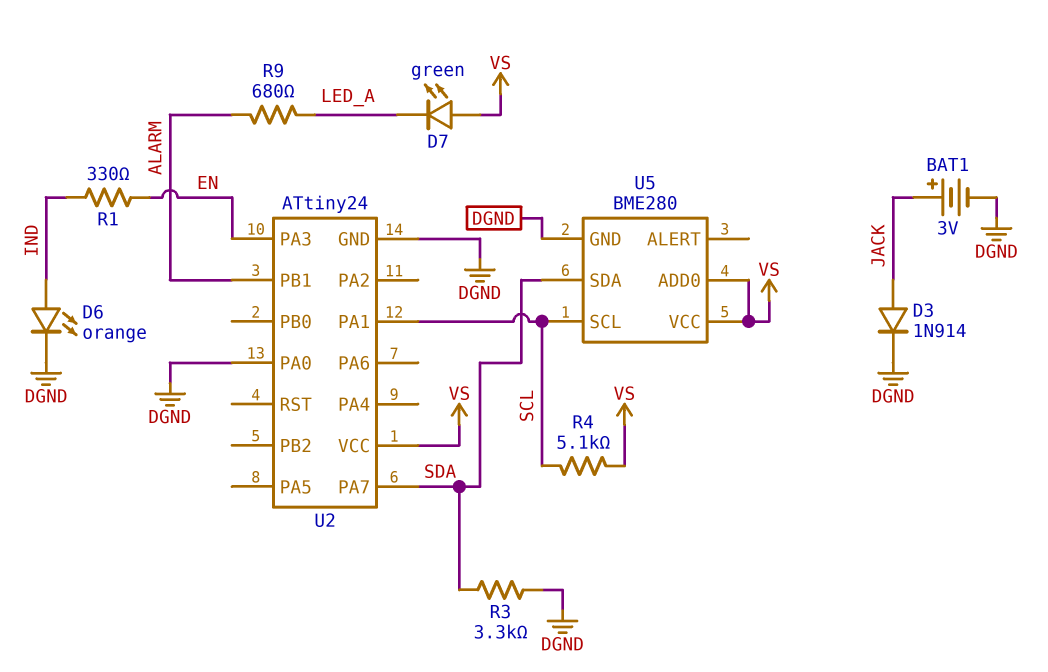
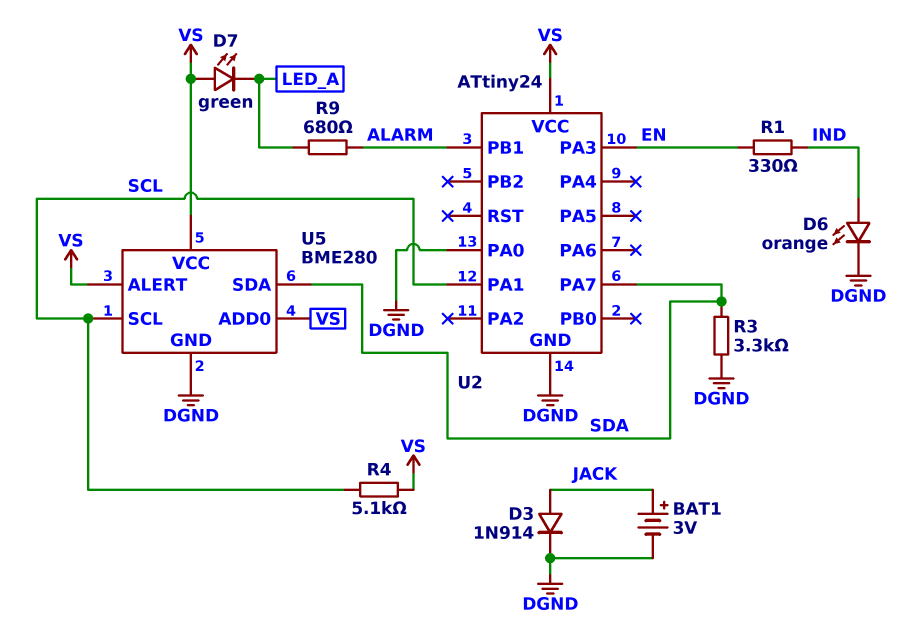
U5 pin ALERT: none -> VS

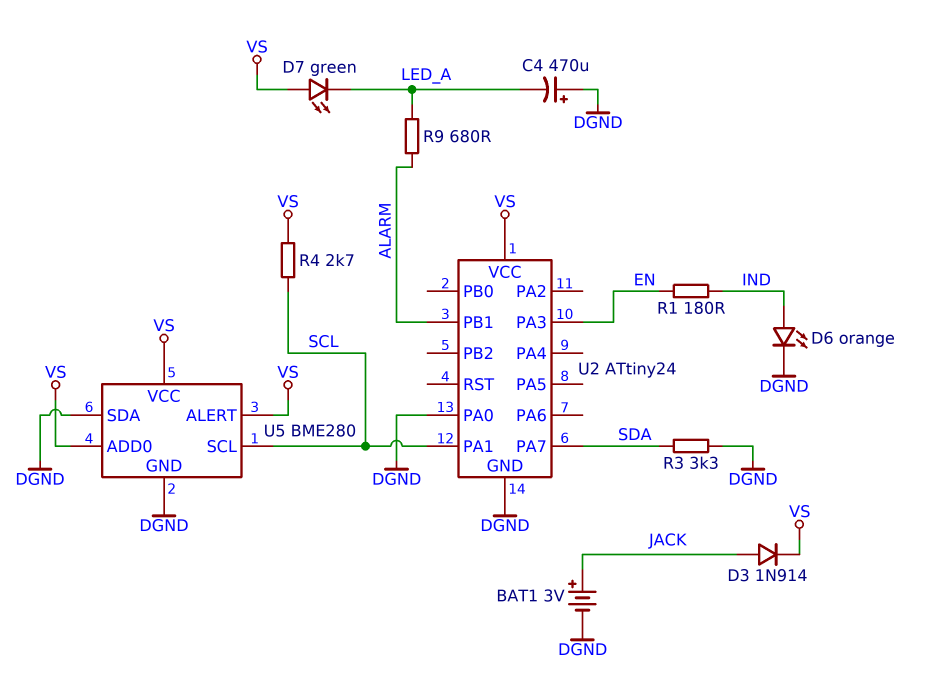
C4: none -> 470uF (plus DGND, minus LED_A)
D3: diode 1N914 (A JACK, K DGND) -> diode 1N914 (A JACK, K VS)
R1: 330 (EN, IND) -> 180 (EN, IND)
R4: 5.1k (SCL, VS) -> 2.7k (SCL, VS)
U5 pin SDA: SDA -> DGND

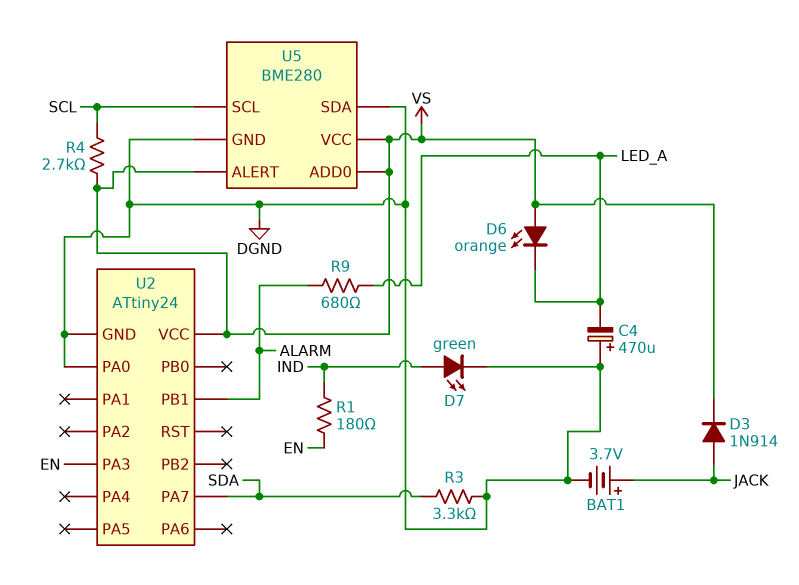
BAT1: 3V (plus JACK, minus DGND) -> 3.7V (plus JACK, minus DGND)
D6: LED orange (A IND, K DGND) -> LED orange (A VS, K LED_A)
D7: LED green (A VS, K LED_A) -> LED green (A IND, K DGND)
U2 pin PA1: SCL -> none

